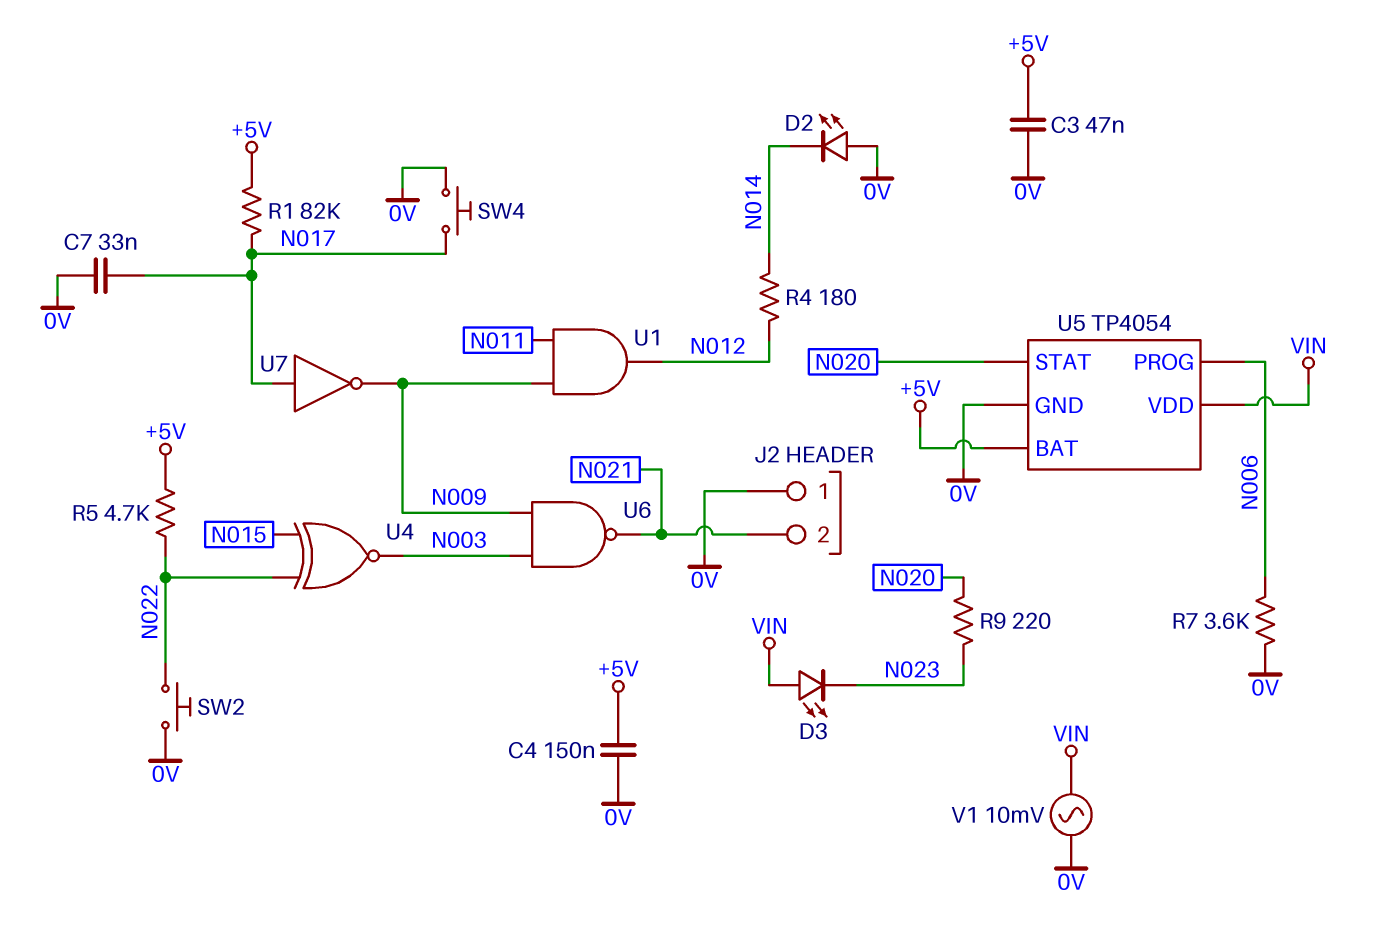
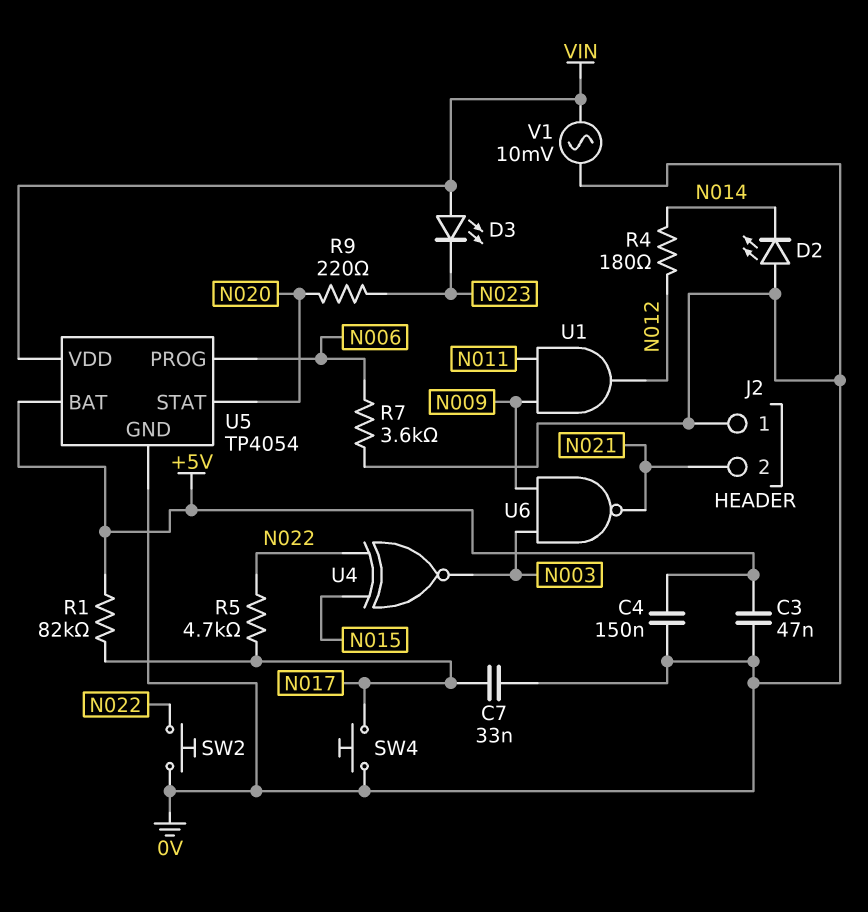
R5: 4.7k (+5V, N022) -> 4.7k (N017, N022)
U7: NOT (in N017, out N009) -> none

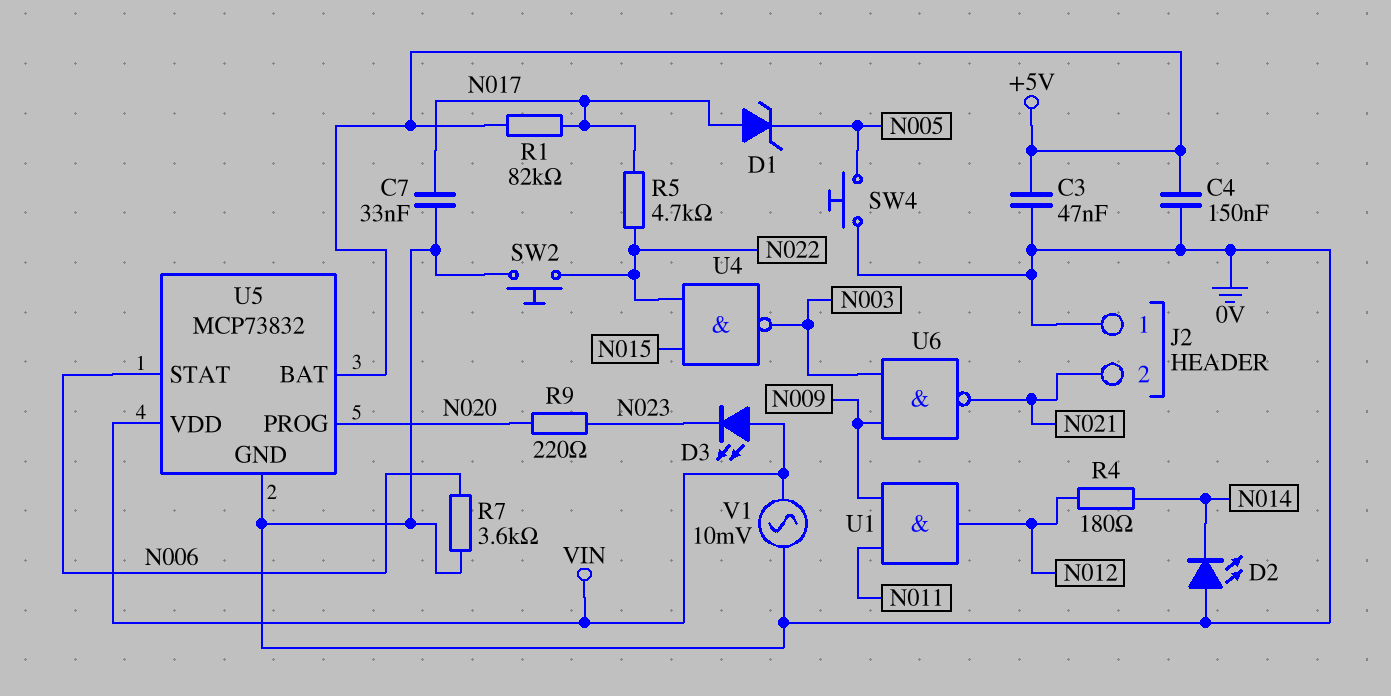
D1: none -> zener (A N017, K N005)
SW4: button (0V, N017) -> button (0V, N005)
U4: XNOR (in N015, in N022, out N003) -> NAND (in N015, in N022, out N003)
U5: TP4054 -> MCP73832
U5 pin PROG: N006 -> N020
U5 pin STAT: N020 -> N006

